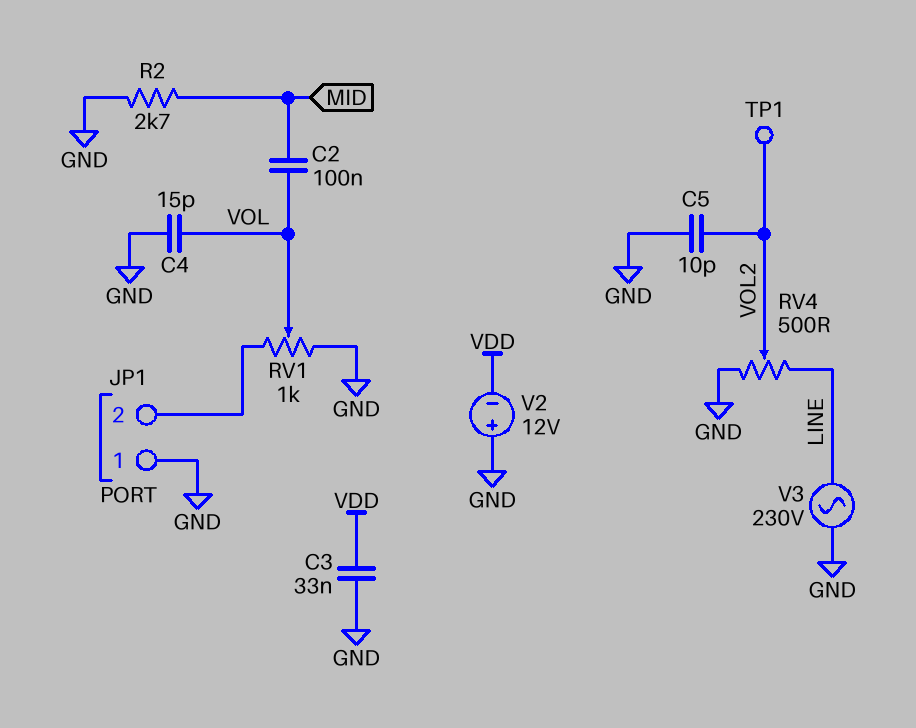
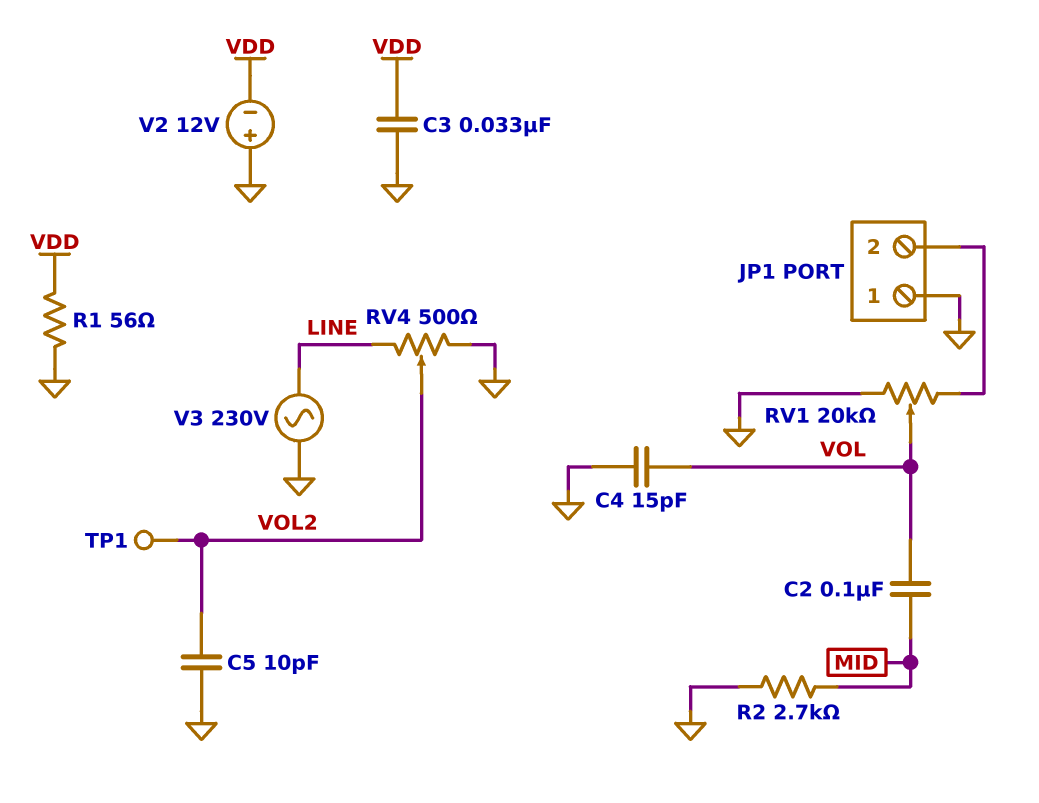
R1: none -> 56 (GND, VDD)
RV1: 1k (GND, JP1/2, wiper VOL) -> 20k (GND, JP1/2, wiper VOL)

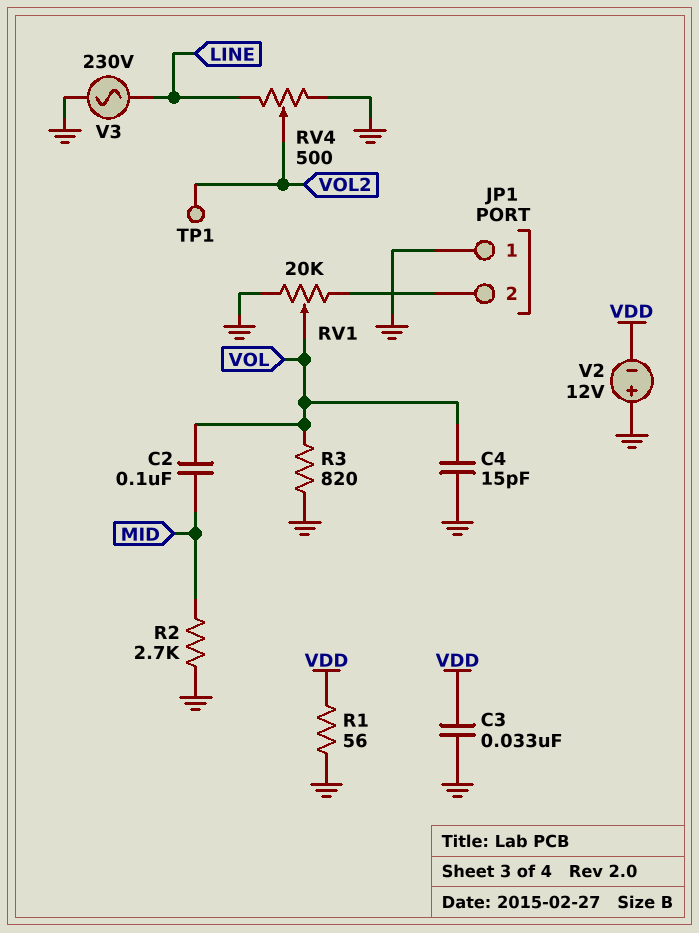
C5: 10pF (GND, VOL2) -> none
R3: none -> 820 (GND, VOL)

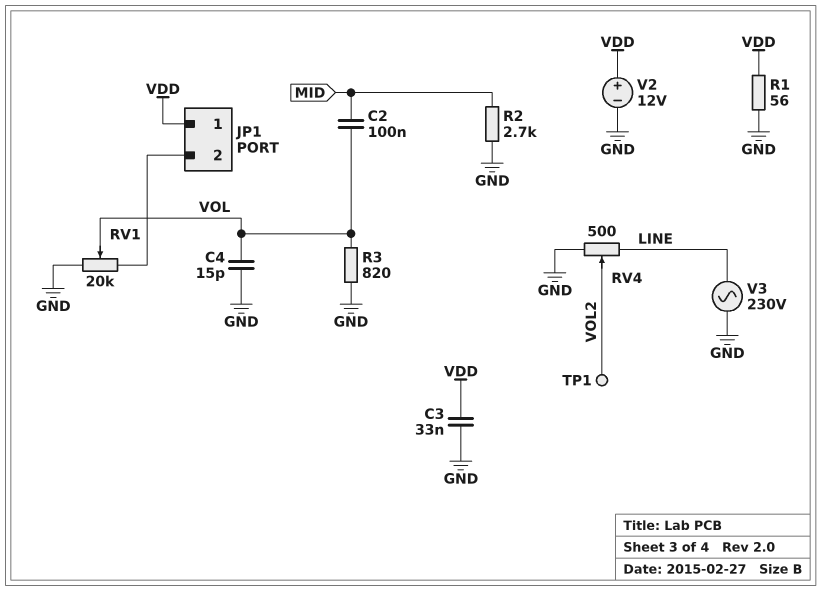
JP1 pin 1: GND -> VDD
V2: 12V (plus GND, minus VDD) -> 12V (plus VDD, minus GND)

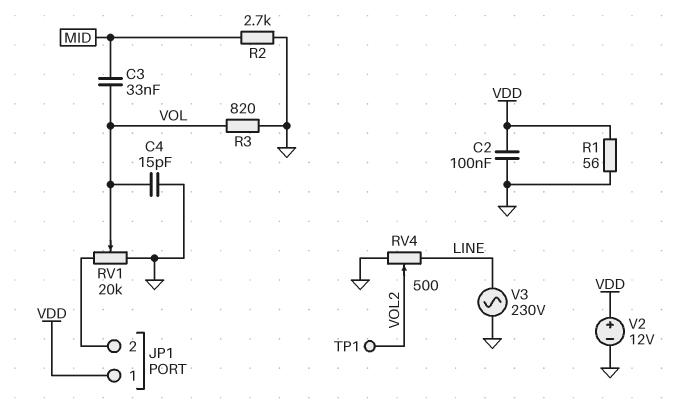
C2: 100nF (MID, VOL) -> 100nF (GND, VDD)
C3: 33nF (GND, VDD) -> 33nF (MID, VOL)

